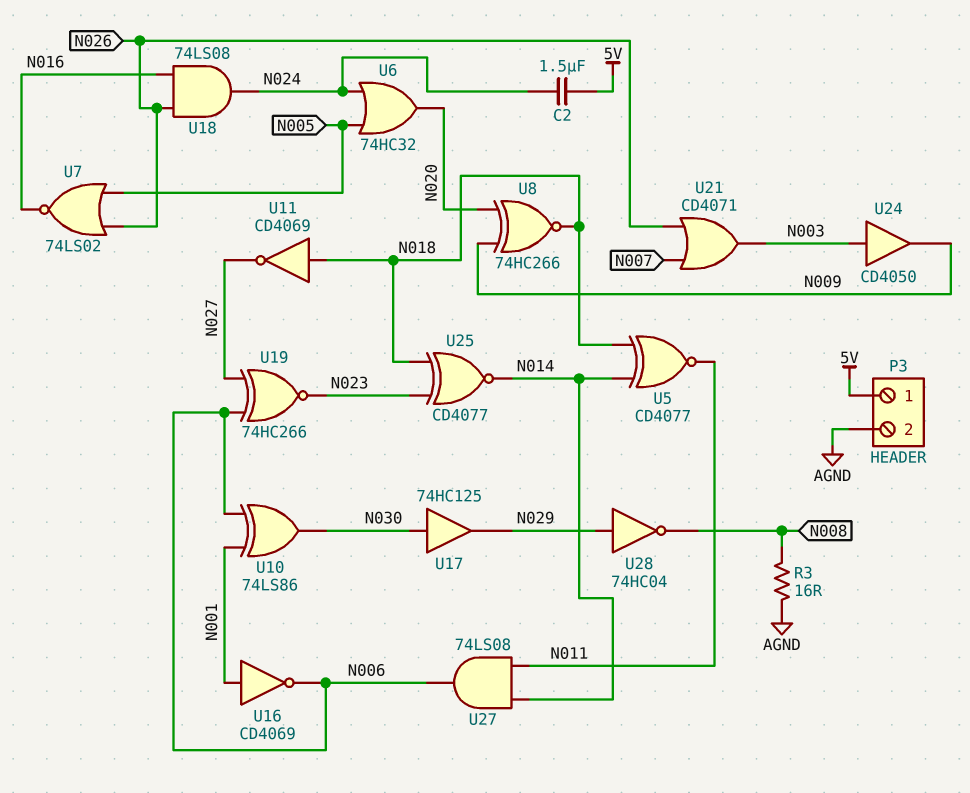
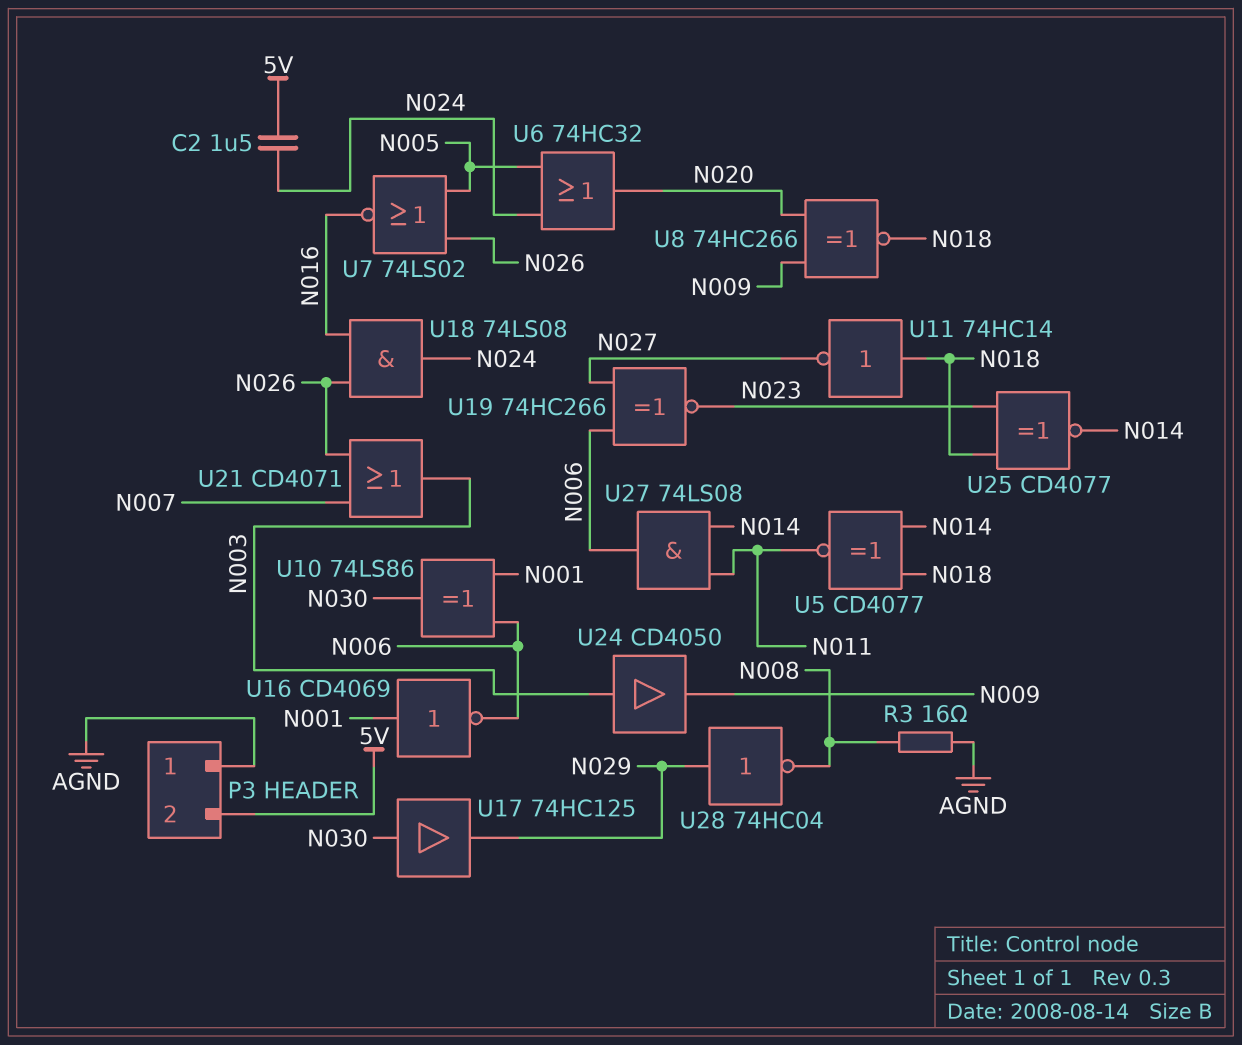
P3 pin 1: 5V -> AGND
P3 pin 2: AGND -> 5V
U11: NOT CD4069 (in N018, out N027) -> NOT 74HC14 (in N018, out N027)

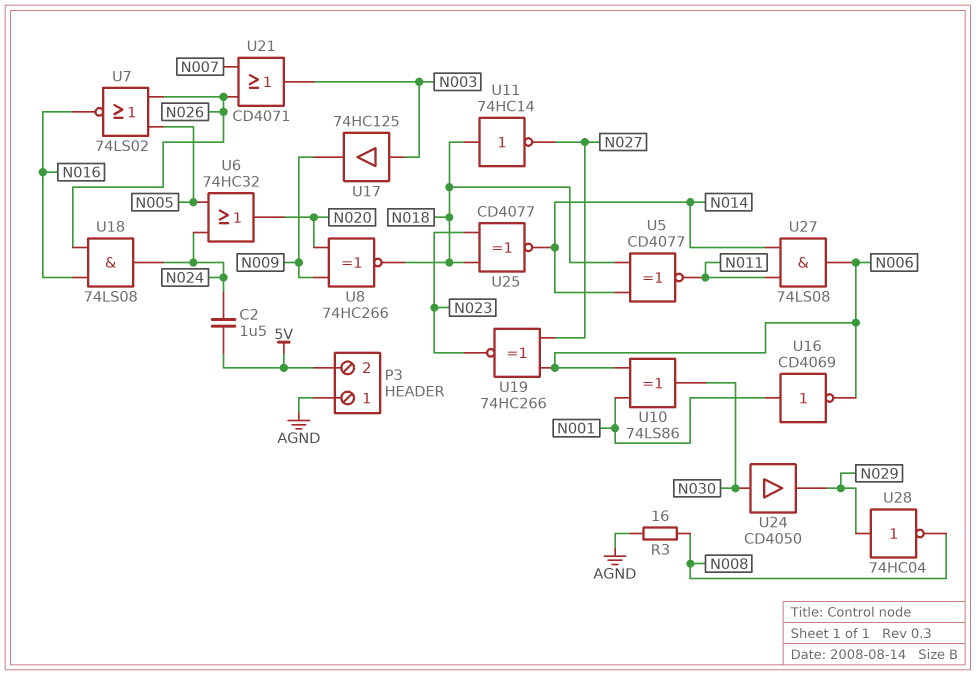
U17: buffer 74HC125 (in N030, out N029) -> buffer 74HC125 (in N003, out N009)
U24: buffer CD4050 (in N003, out N009) -> buffer CD4050 (in N030, out N029)

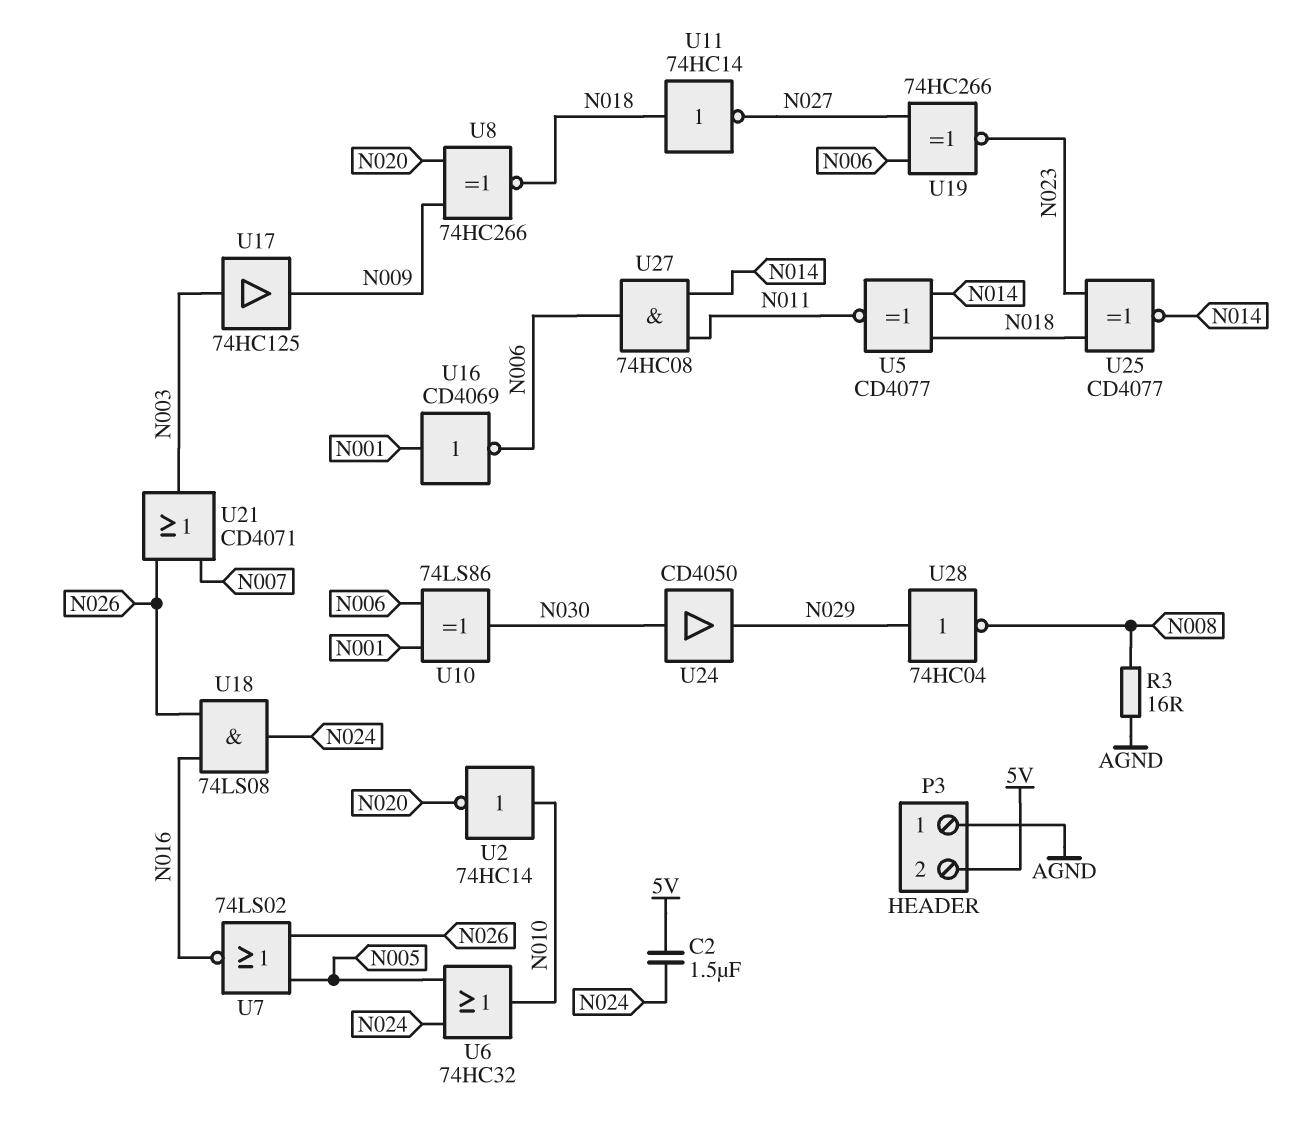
U2: none -> NOT 74HC14 (in N010, out N020)
U6: OR 74HC32 (in N005, in N024, out N020) -> OR 74HC32 (in N005, in N024, out N010)
U27: AND 74LS08 (in N011, in N014, out N006) -> AND 74HC08 (in N011, in N014, out N006)

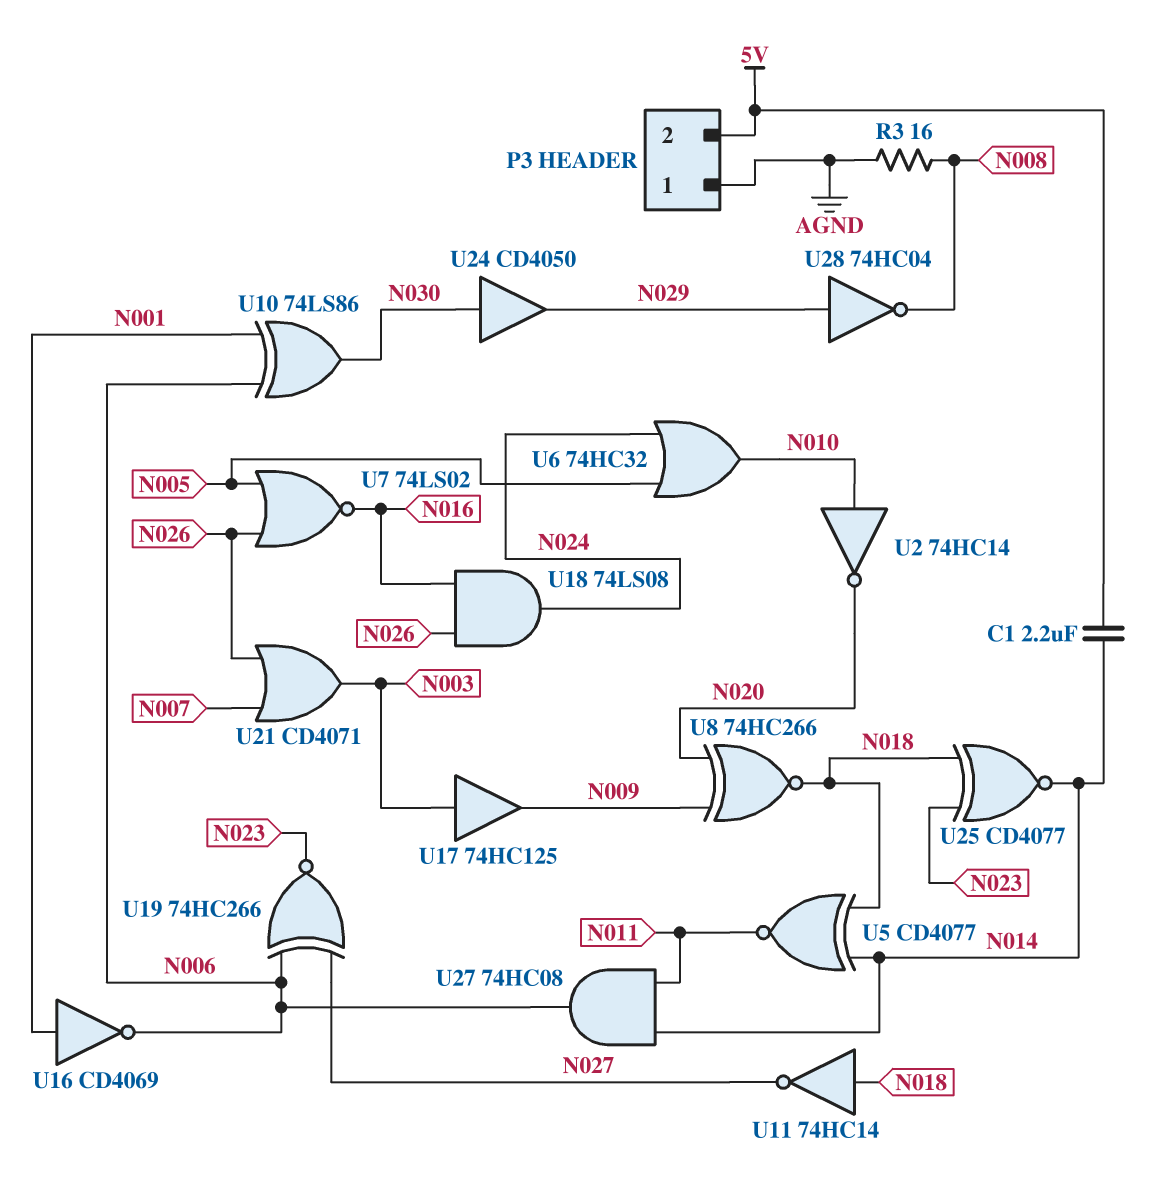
C1: none -> 2.2uF (5V, N014)
C2: 1.5uF (5V, N024) -> none

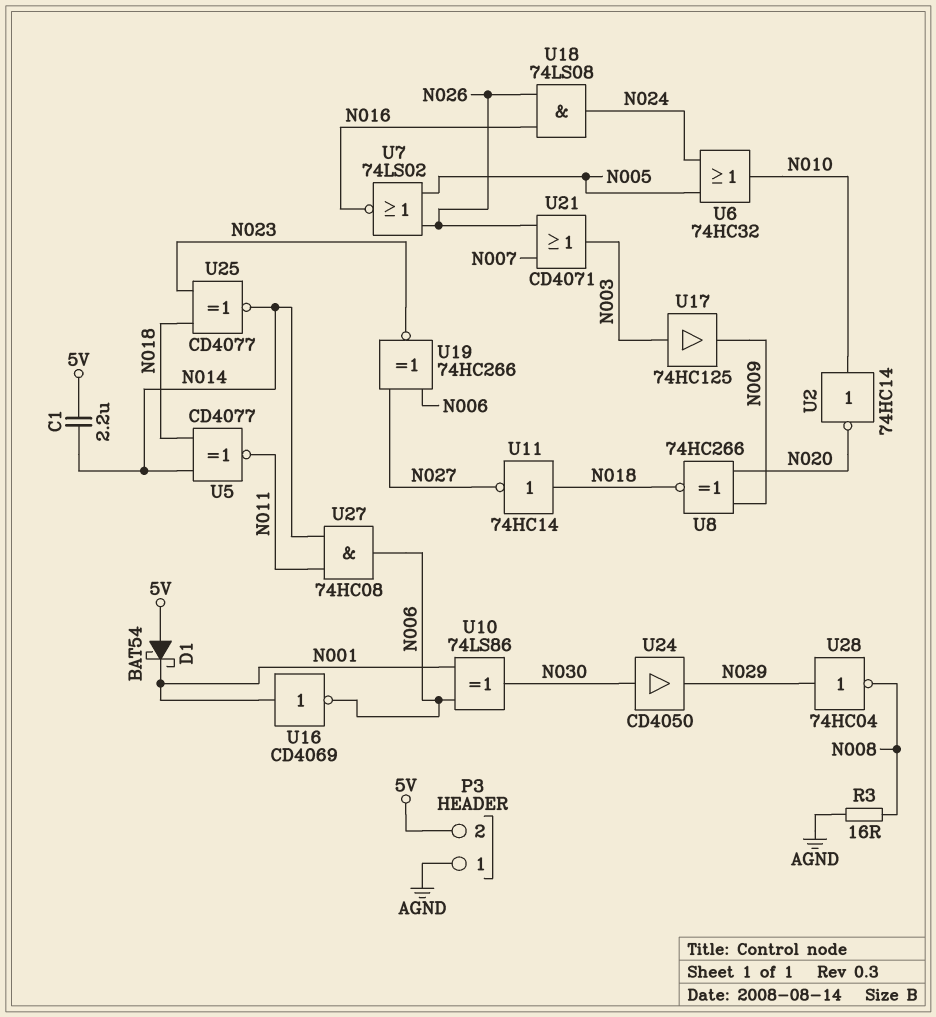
D1: none -> schottky BAT54 (A 5V, K N001)

